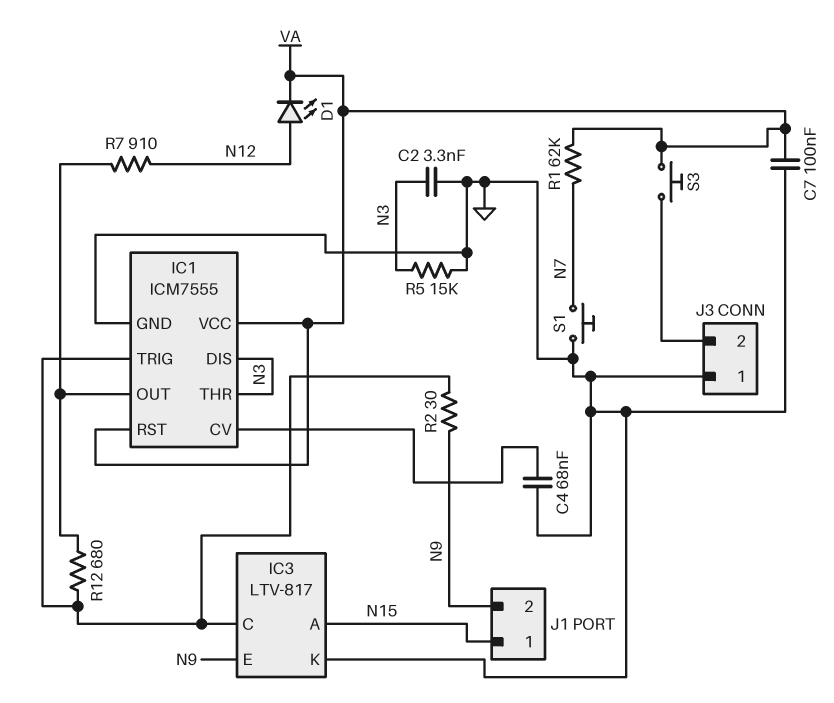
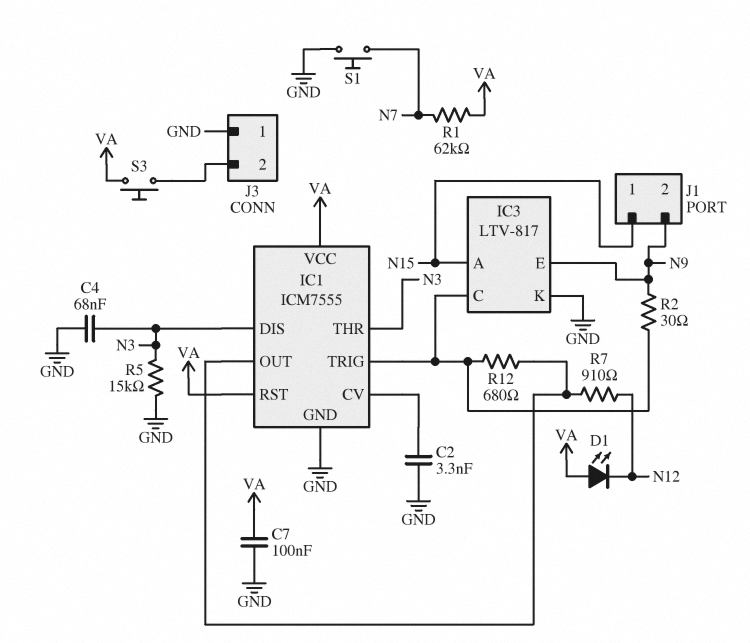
C2: 3.3nF (GND, N3) -> 3.3nF (GND, IC1/CV)
C4: 68nF (GND, IC1/CV) -> 68nF (GND, N3)
D1: LED (A N12, K VA) -> LED (A VA, K N12)

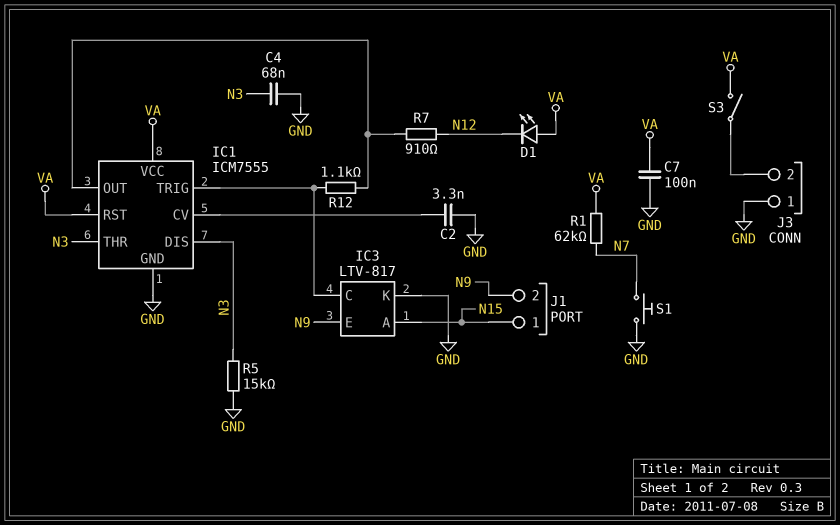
R2: 30 (IC1/TRIG, N9) -> none
R12: 680 (IC1/OUT, IC1/TRIG) -> 1.1k (IC1/OUT, IC1/TRIG)
S3: button (J3/2, VA) -> switch (J3/2, VA)

